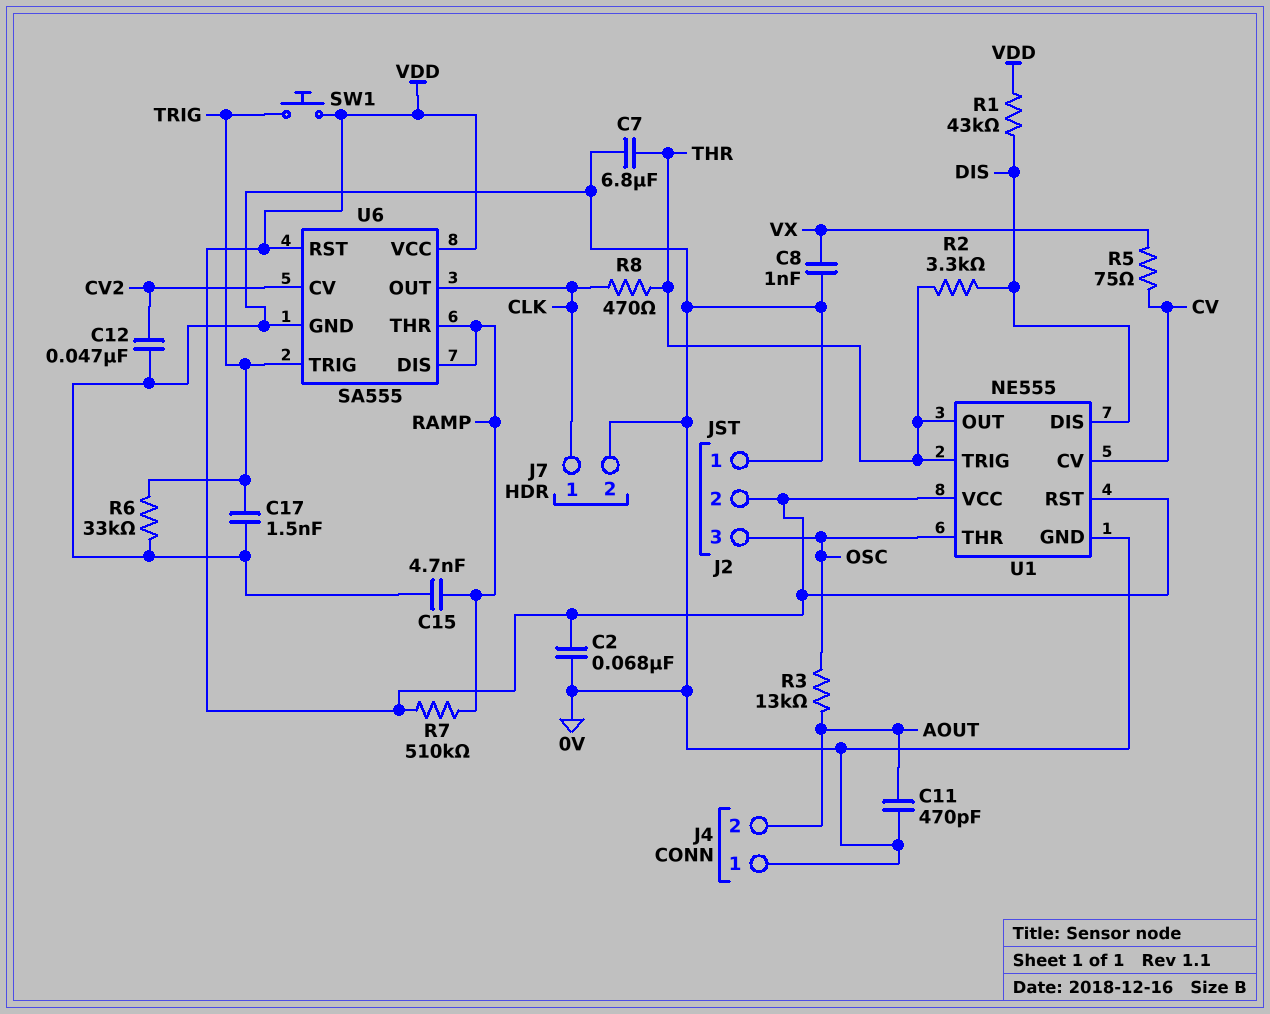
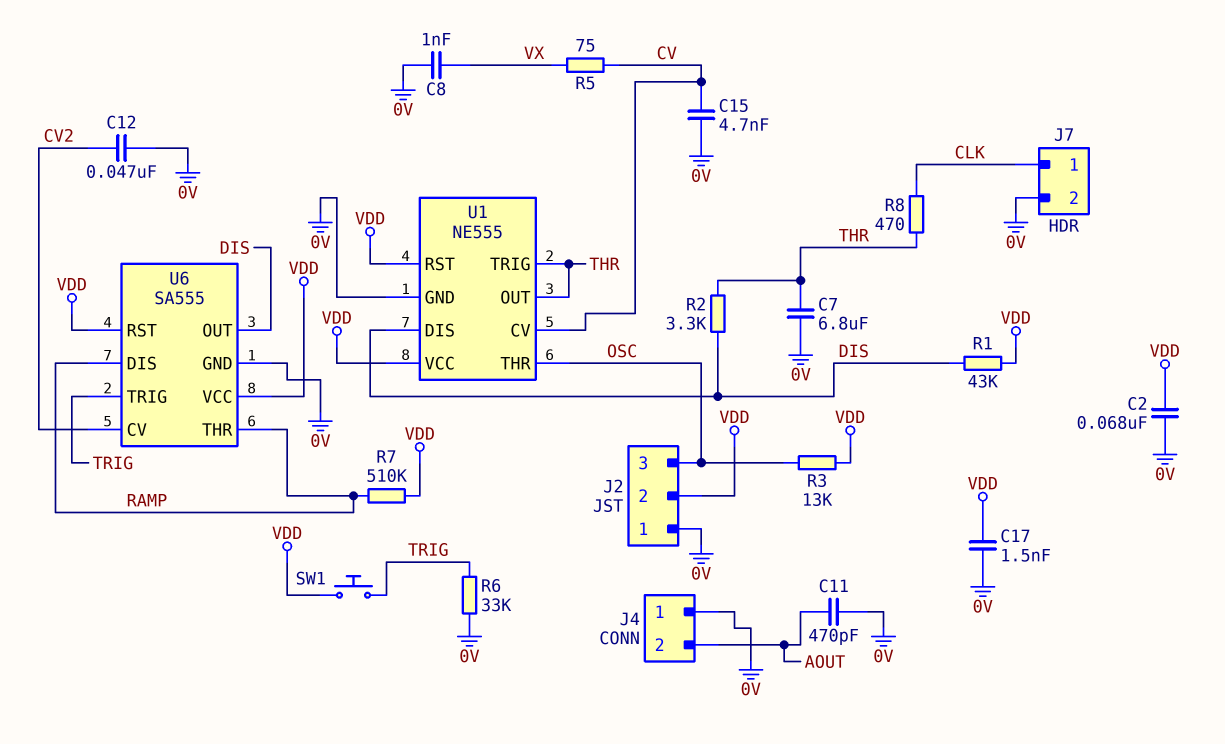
C15: 4.7nF (0V, RAMP) -> 4.7nF (0V, CV)
C17: 1.5nF (0V, TRIG) -> 1.5nF (0V, VDD)
R3: 13k (AOUT, OSC) -> 13k (OSC, VDD)
U6 pin OUT: CLK -> DIS

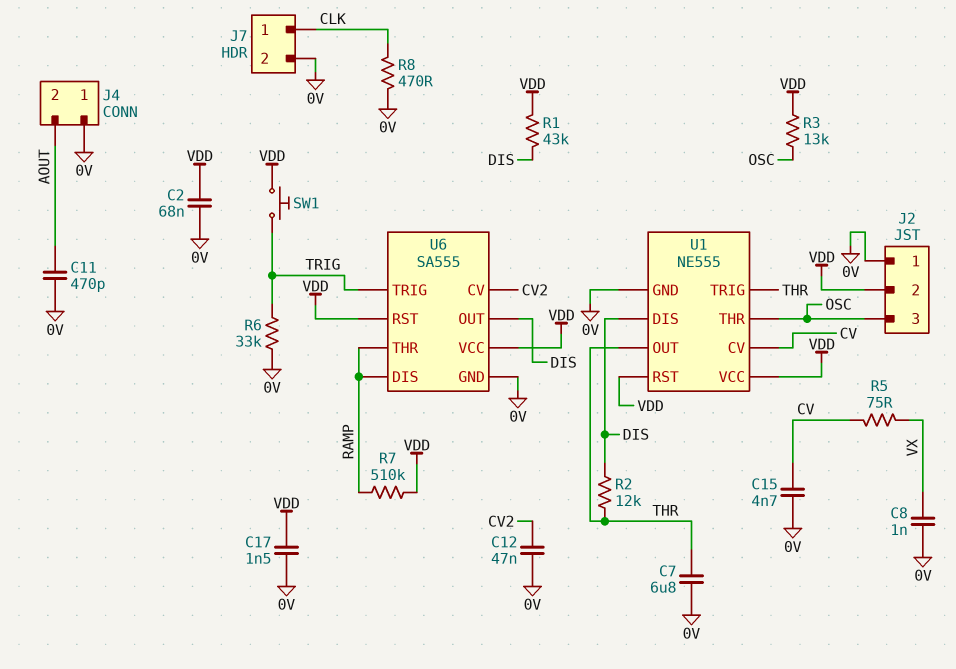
R2: 3.3k (DIS, THR) -> 12k (DIS, THR)
R8: 470 (CLK, THR) -> 470 (0V, CLK)

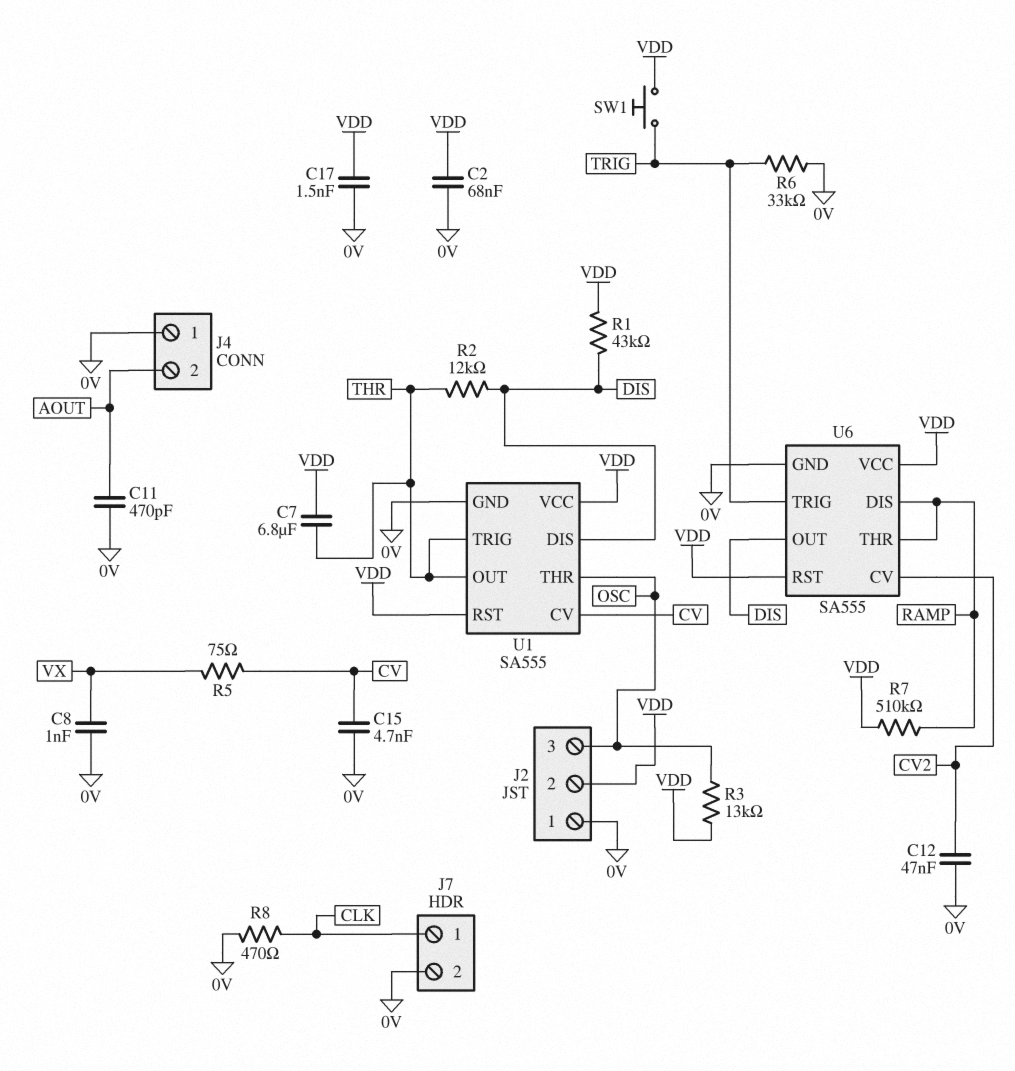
C7: 6.8uF (0V, THR) -> 6.8uF (THR, VDD)
U1: NE555 -> SA555

